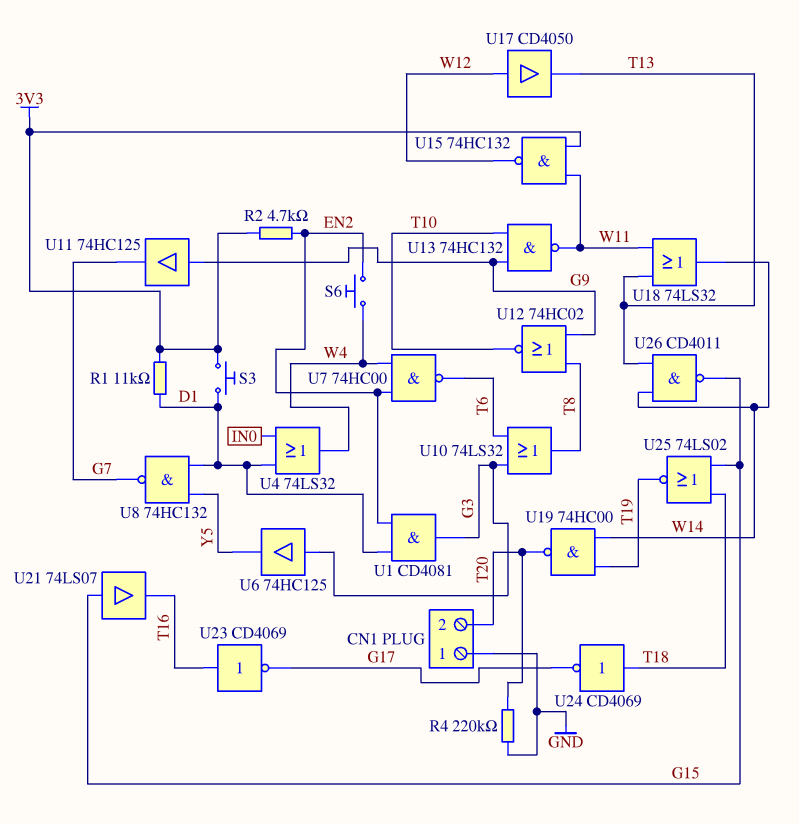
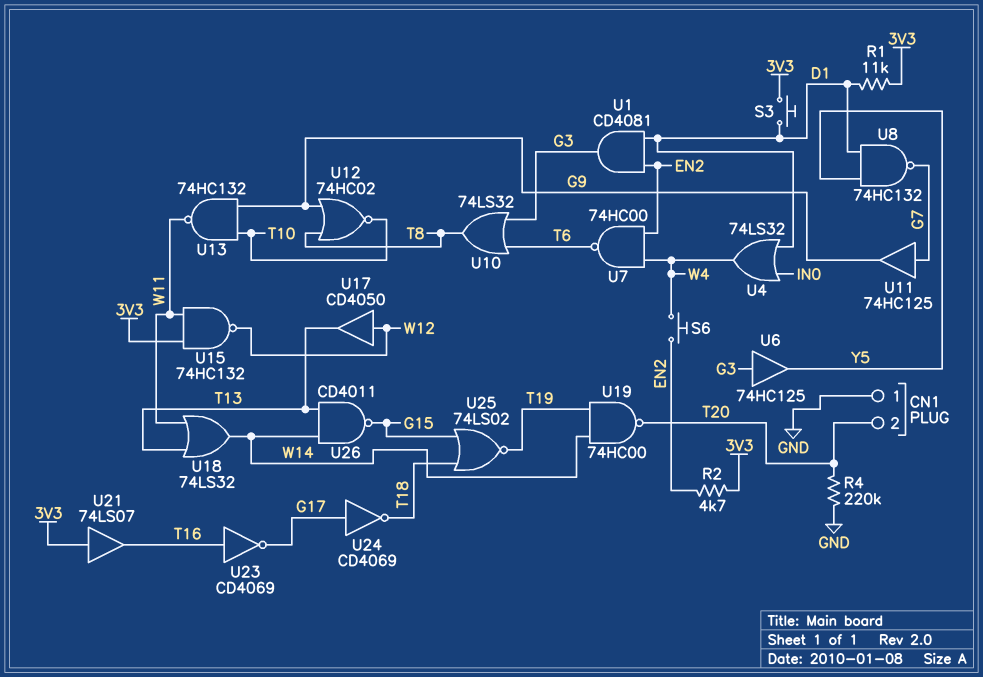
U11: buffer 74HC125 (in G9, out G7) -> buffer 74HC125 (in G7, out G9)
U21: buffer 74LS07 (in G15, out T16) -> buffer 74LS07 (in 3V3, out T16)
U24: NOT CD4069 (in T18, out G17) -> NOT CD4069 (in G17, out T18)

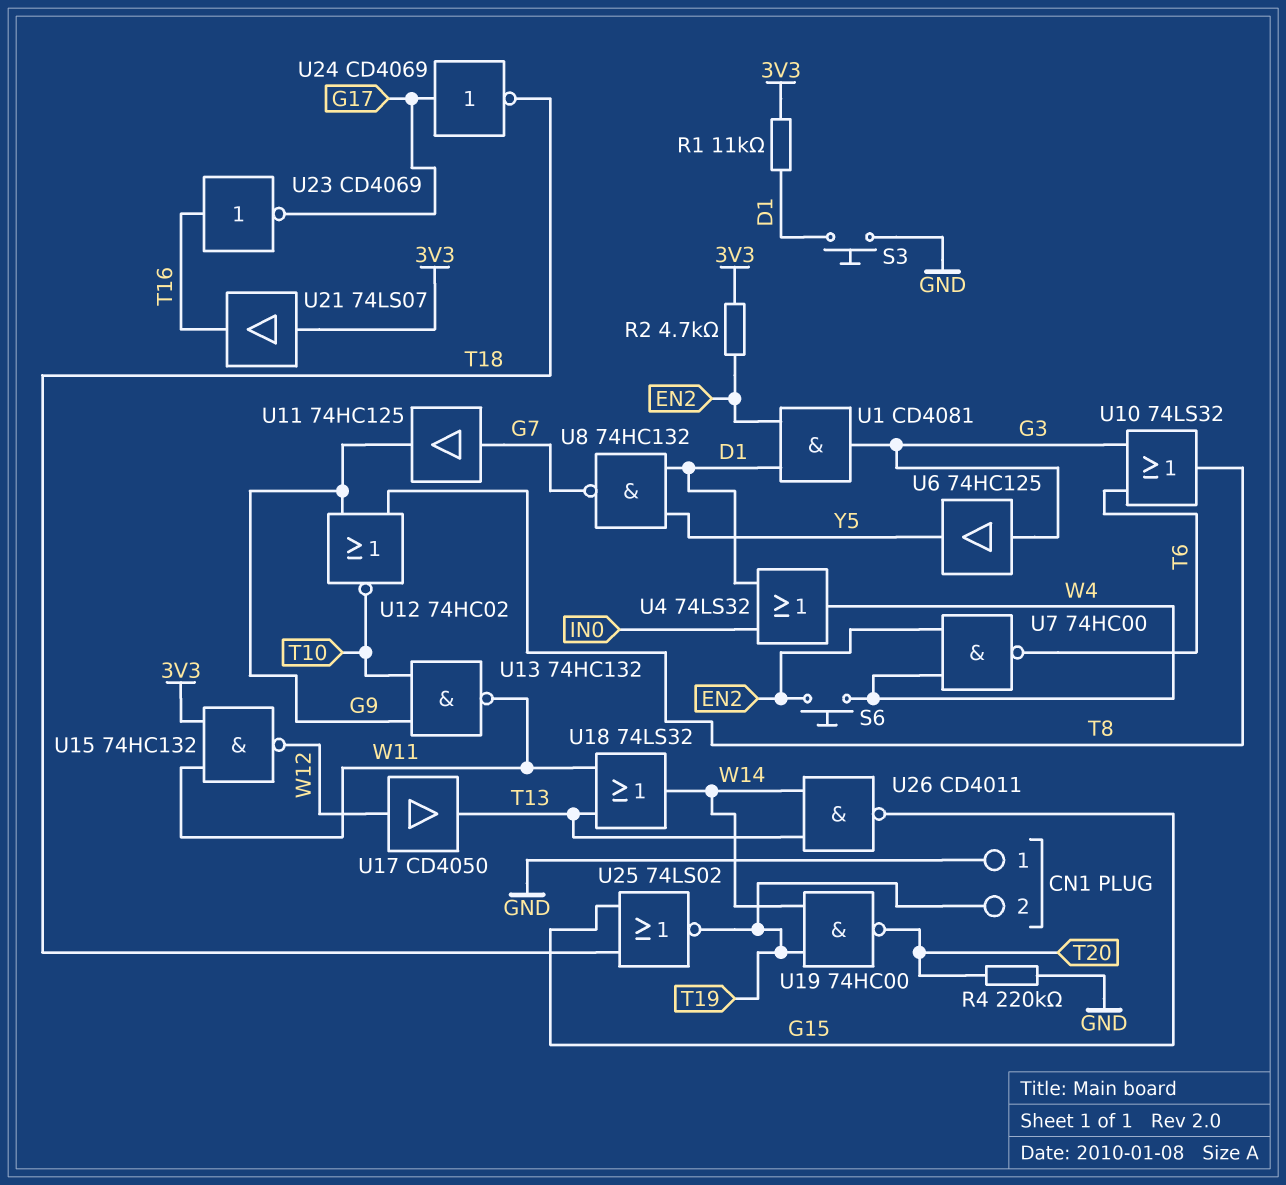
CN1 pin 2: T20 -> T19
S3: button (3V3, D1) -> button (D1, GND)

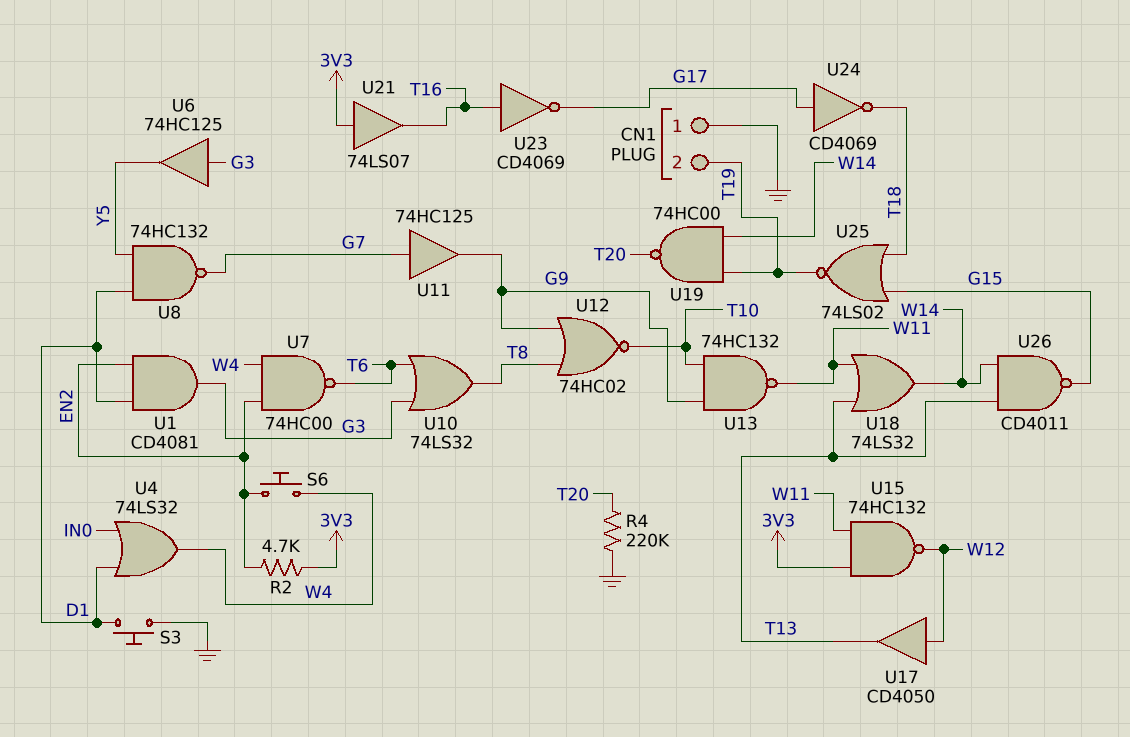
R1: 11k (3V3, D1) -> none

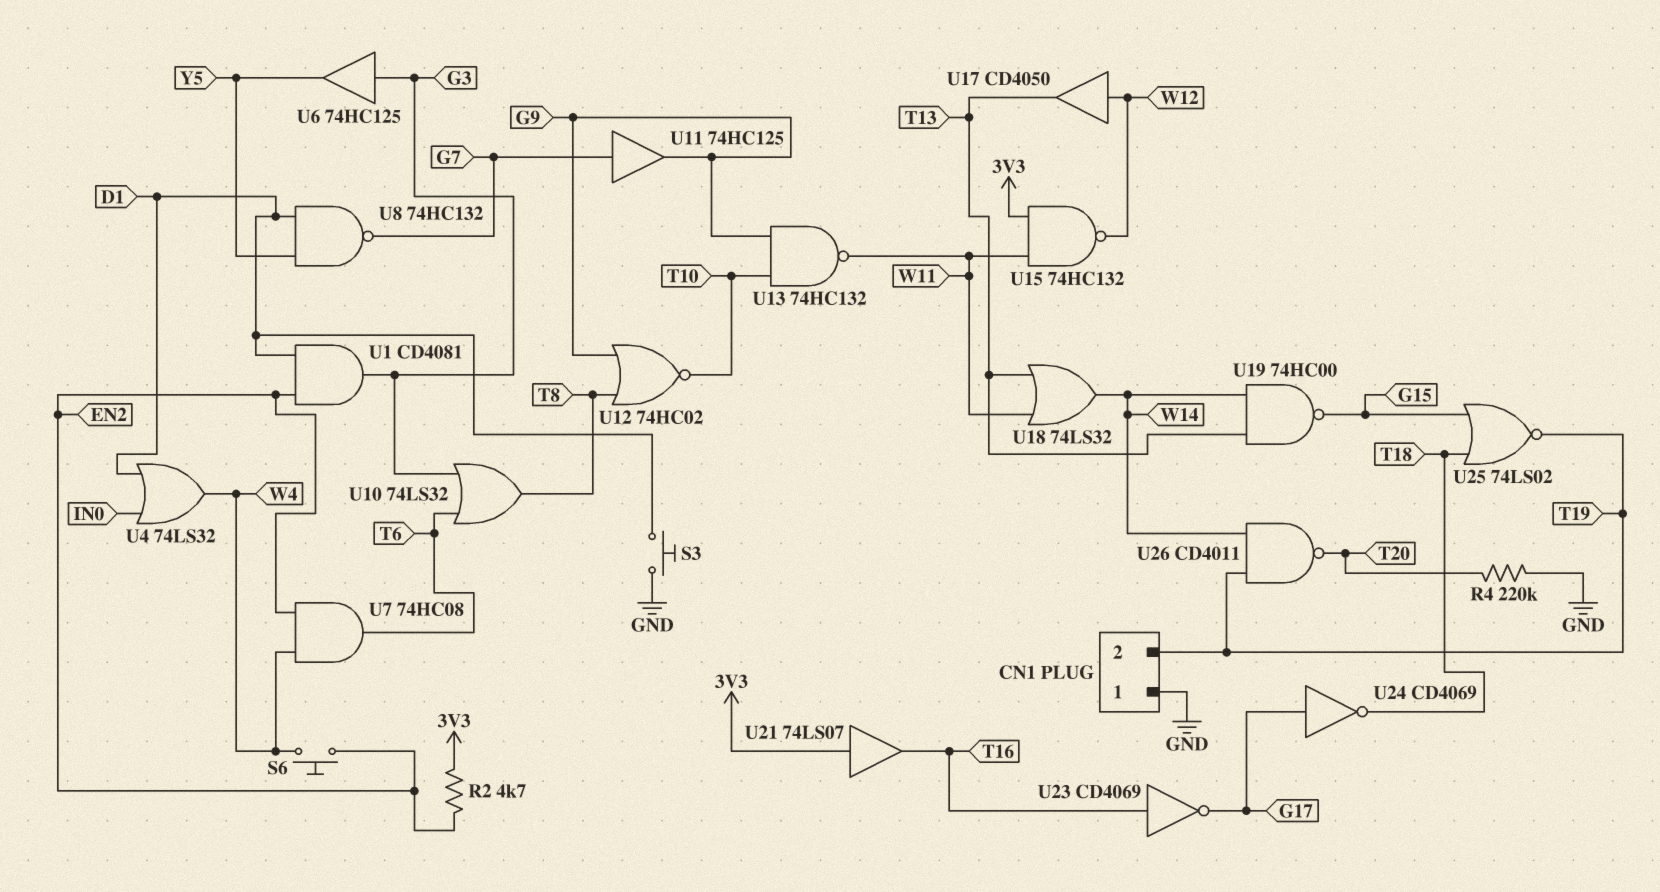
U7: NAND 74HC00 (in EN2, in W4, out T6) -> AND 74HC08 (in EN2, in W4, out T6)
U19: NAND 74HC00 (in T19, in W14, out T20) -> NAND 74HC00 (in T13, in W14, out G15)
U26: NAND CD4011 (in T13, in W14, out G15) -> NAND CD4011 (in T19, in W14, out T20)

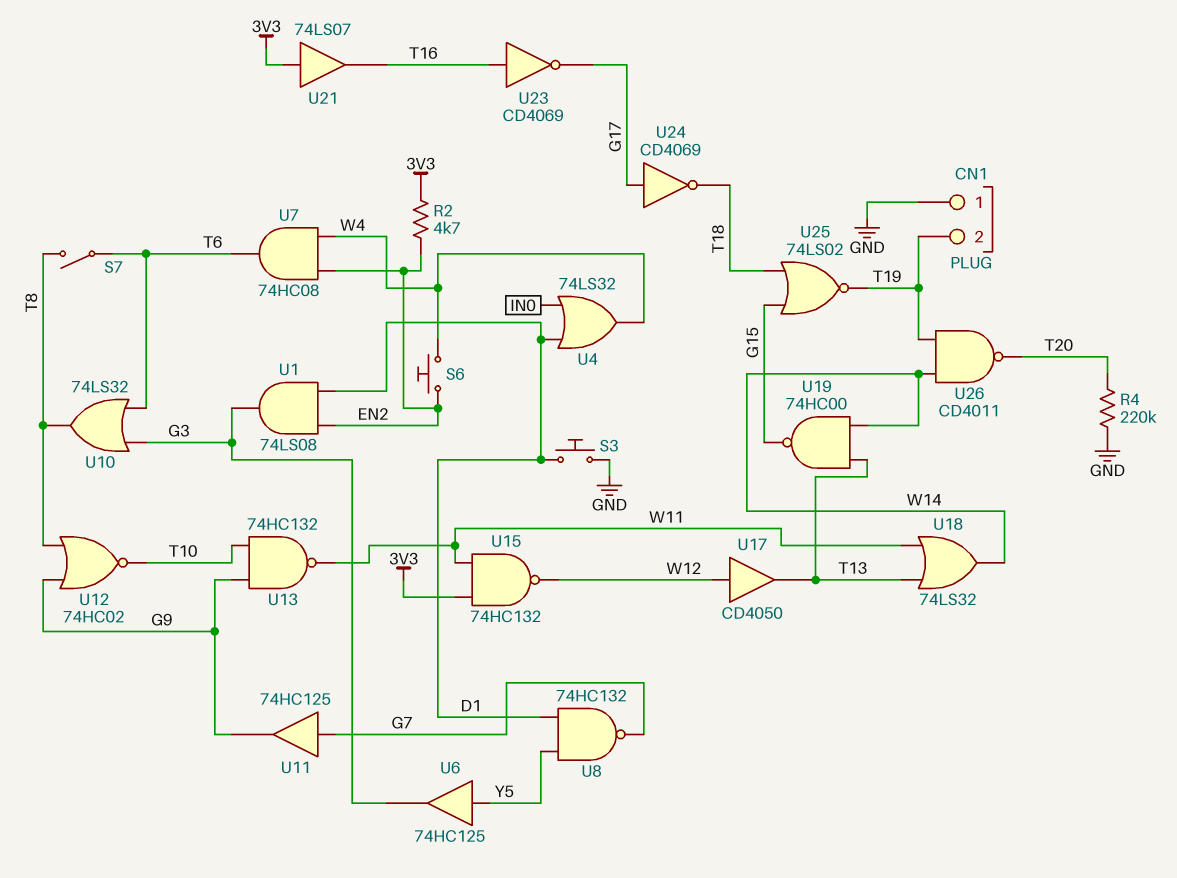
S7: none -> switch (T6, T8)
U1: AND CD4081 (in D1, in EN2, out G3) -> AND 74LS08 (in D1, in EN2, out G3)
U6: buffer 74HC125 (in G3, out Y5) -> buffer 74HC125 (in Y5, out G3)

